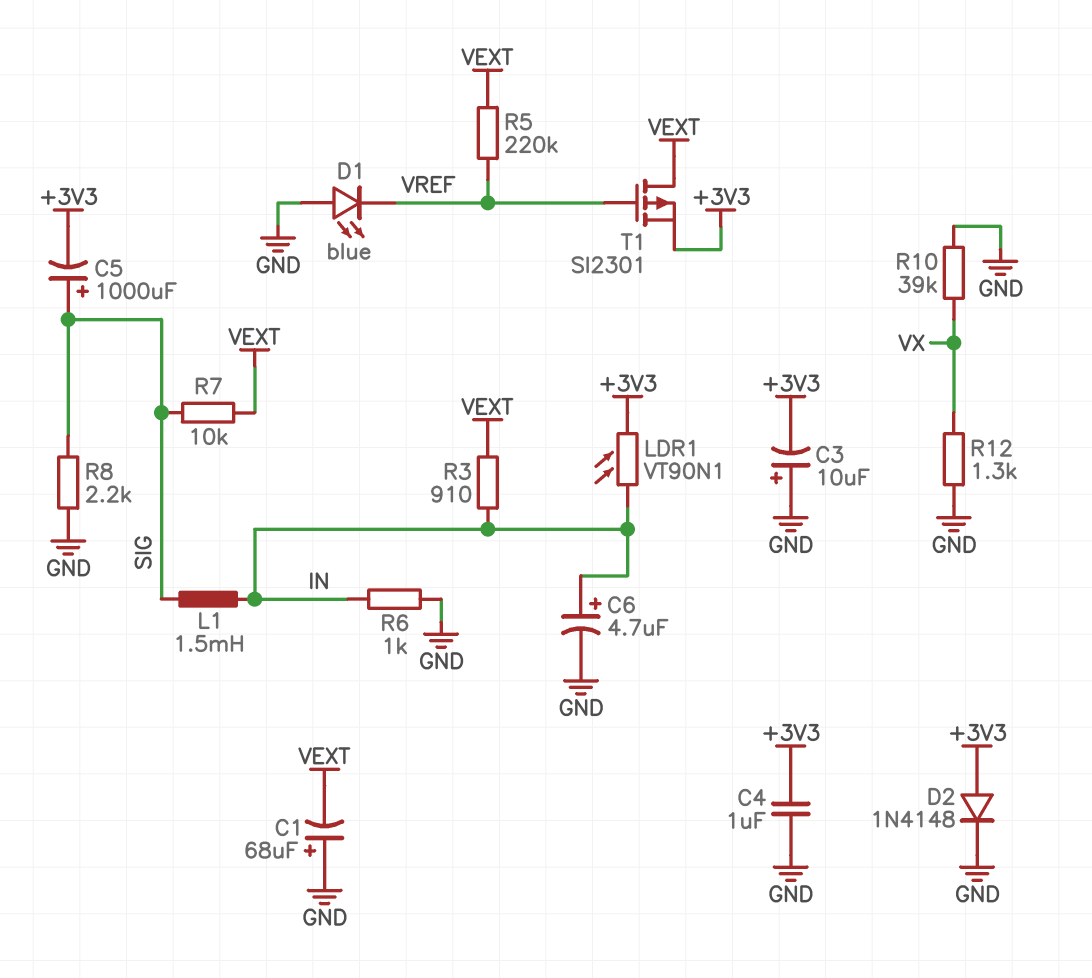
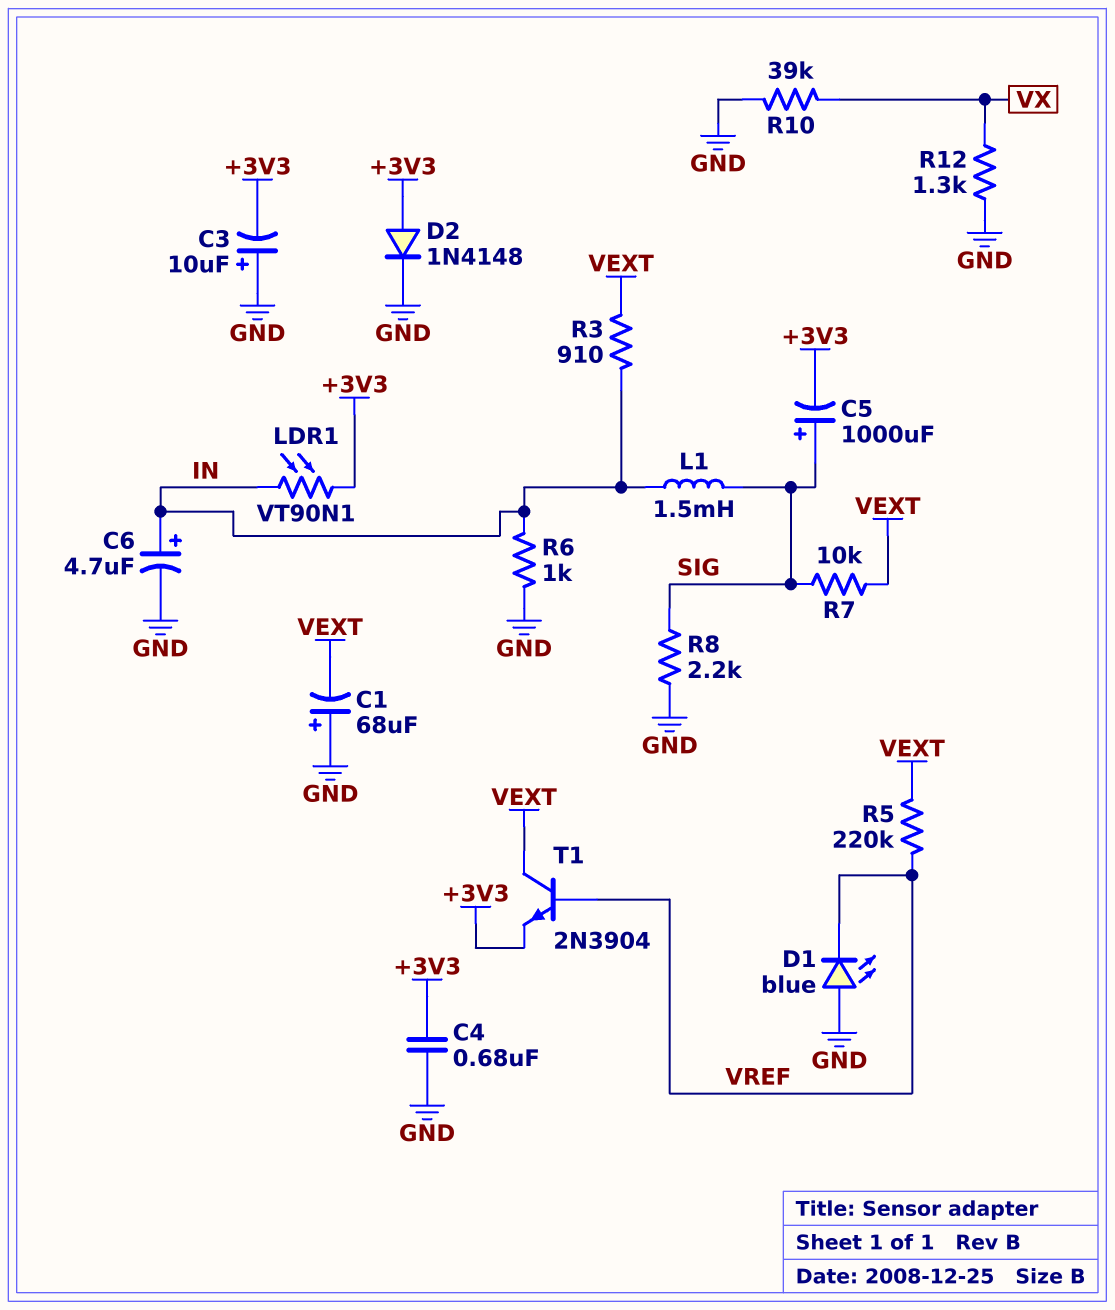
C4: 1uF (+3V3, GND) -> 680nF (+3V3, GND)
T1: PMOS SI2301 (G VREF, D VEXT, S +3V3) -> NPN 2N3904 (B VREF, C VEXT, E +3V3)

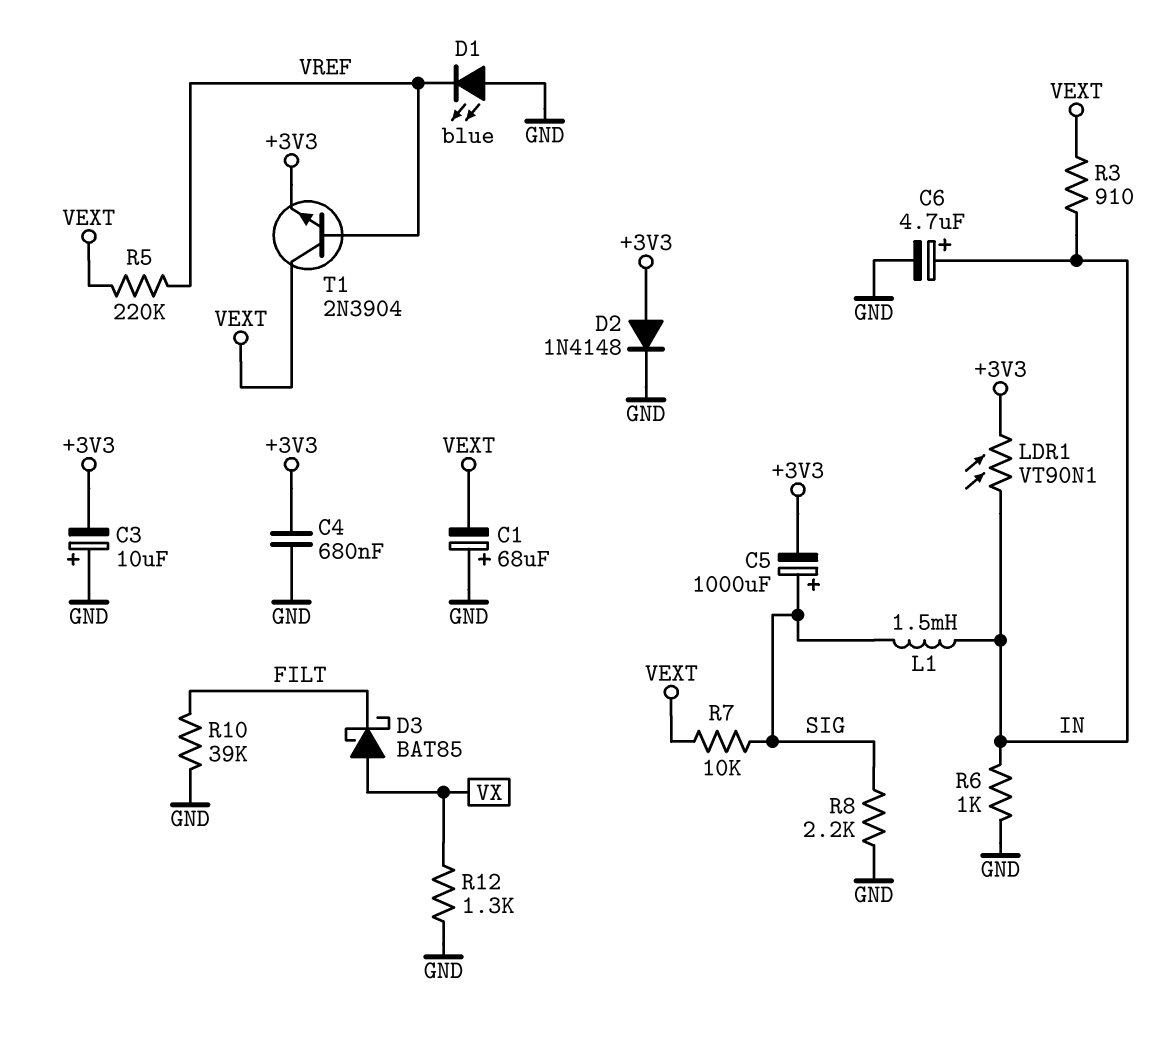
D3: none -> schottky BAT85 (A VX, K FILT)
R10: 39k (GND, VX) -> 39k (FILT, GND)

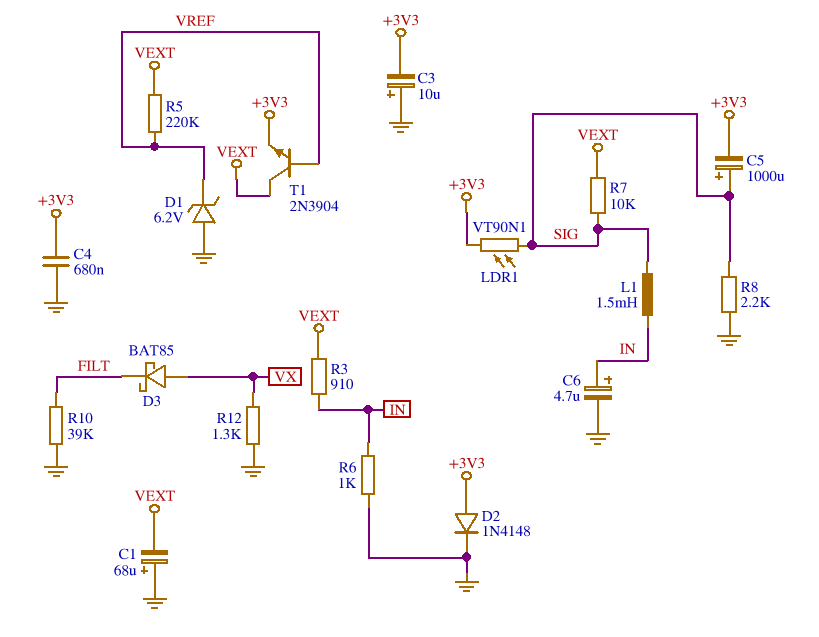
D1: LED blue (A GND, K VREF) -> zener 6.2V (A GND, K VREF)
LDR1: VT90N1 (+3V3, IN) -> VT90N1 (+3V3, SIG)

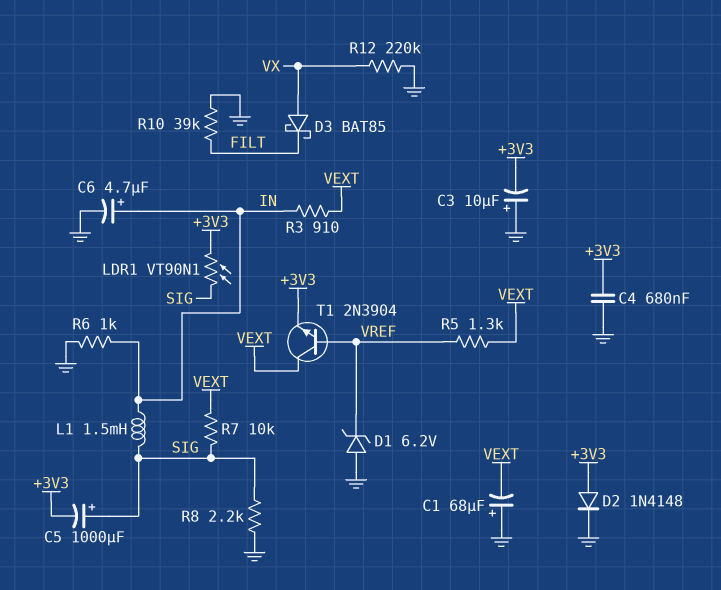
R5: 220k (VEXT, VREF) -> 1.3k (VEXT, VREF)
R12: 1.3k (GND, VX) -> 220k (GND, VX)

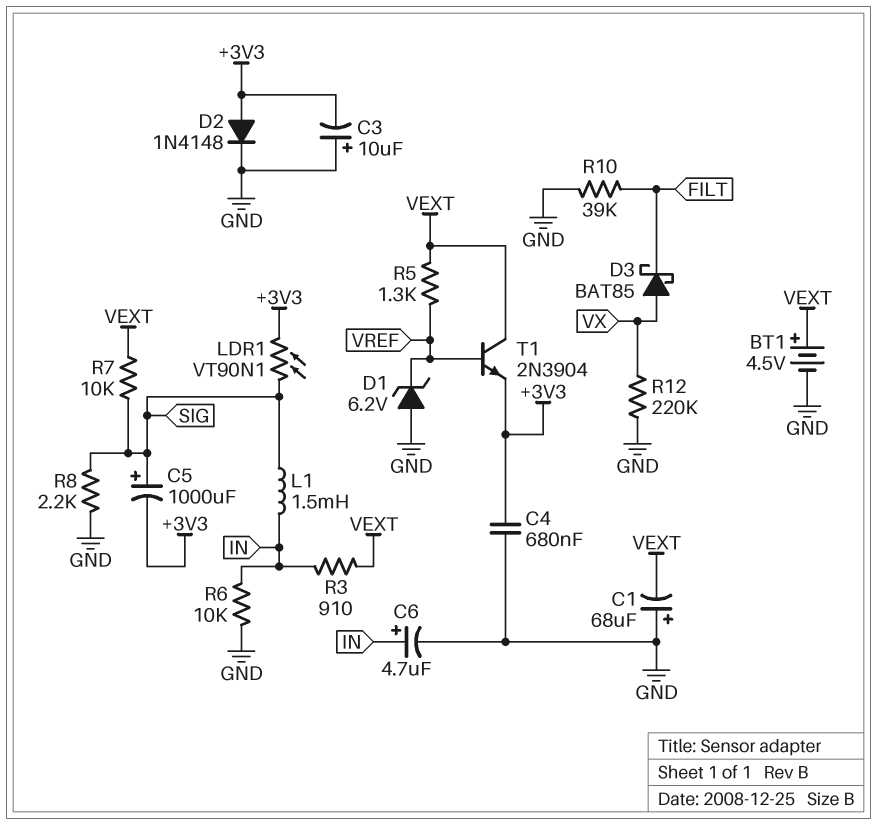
BT1: none -> 4.5V (plus VEXT, minus GND)
R6: 1k (GND, IN) -> 10k (GND, IN)

